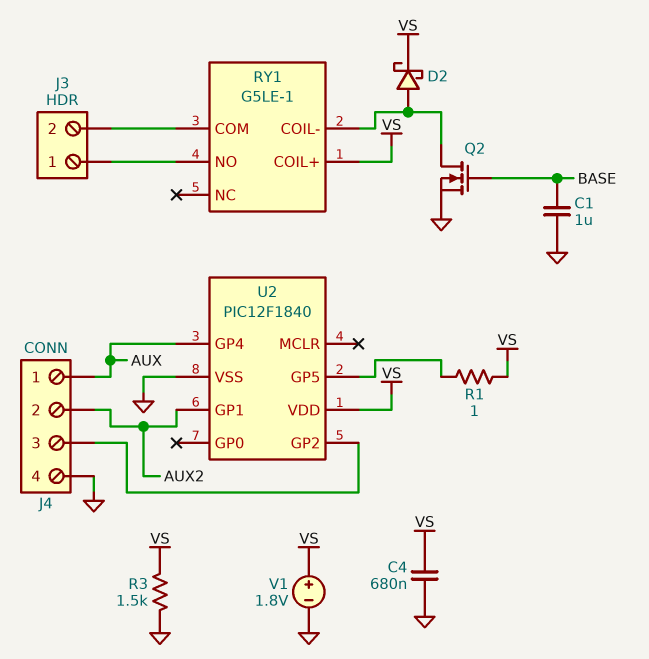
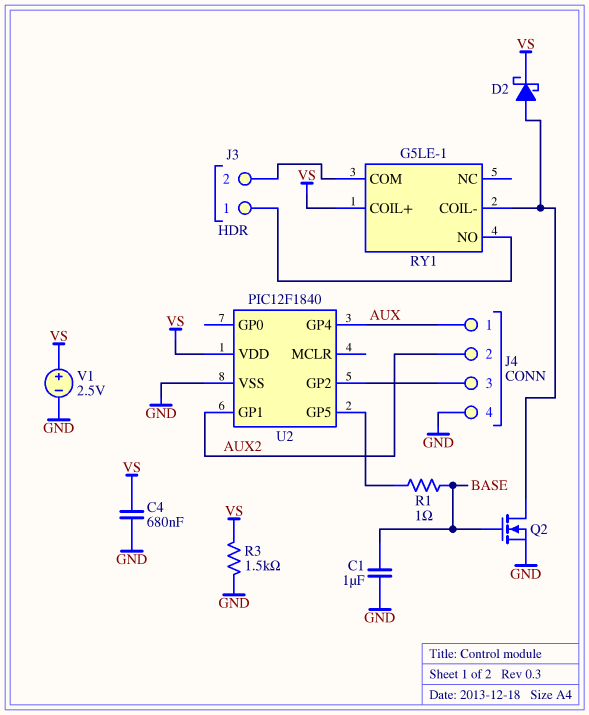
R1: 1 (U2/GP5, VS) -> 1 (BASE, U2/GP5)
V1: 1.8V (plus VS, minus GND) -> 2.5V (plus VS, minus GND)

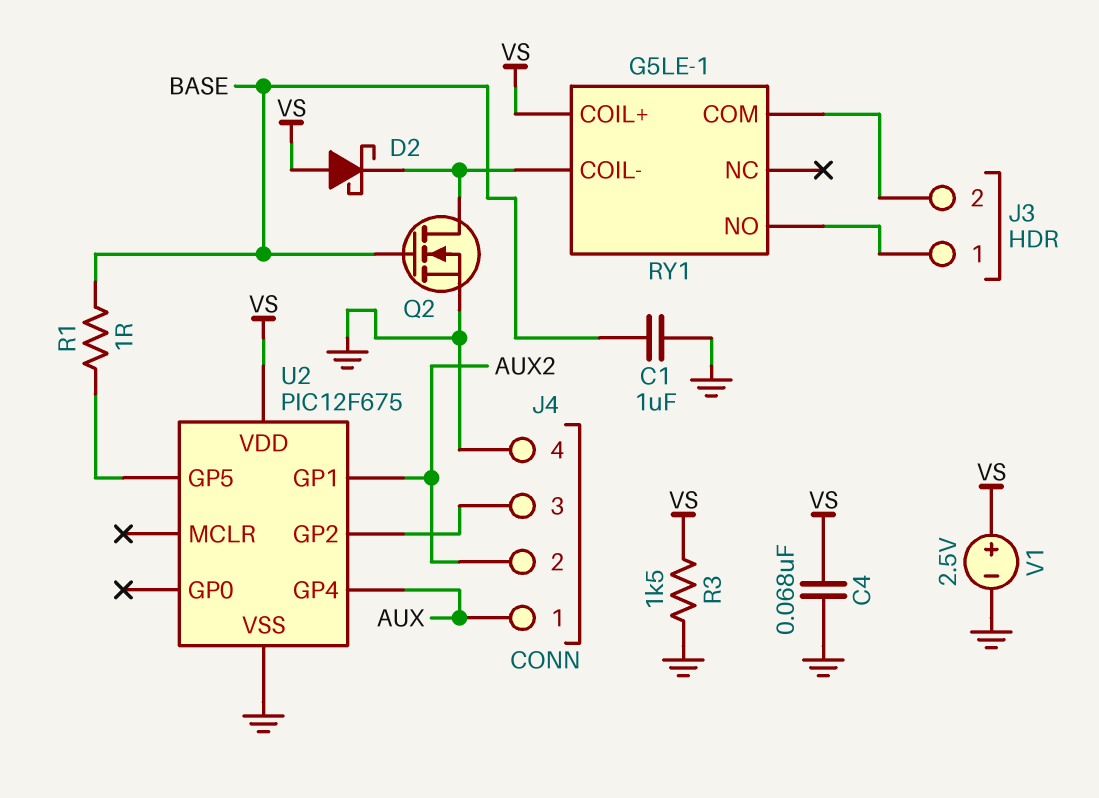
C4: 680nF (GND, VS) -> 68nF (GND, VS)
D2: schottky (A RY1/COIL-, K VS) -> schottky (A VS, K RY1/COIL-)
U2: PIC12F1840 -> PIC12F675

